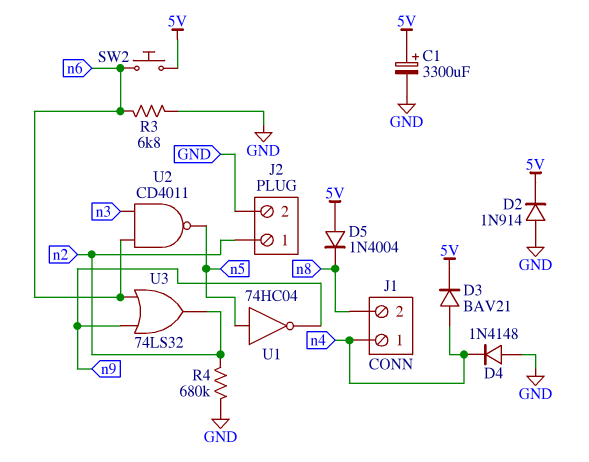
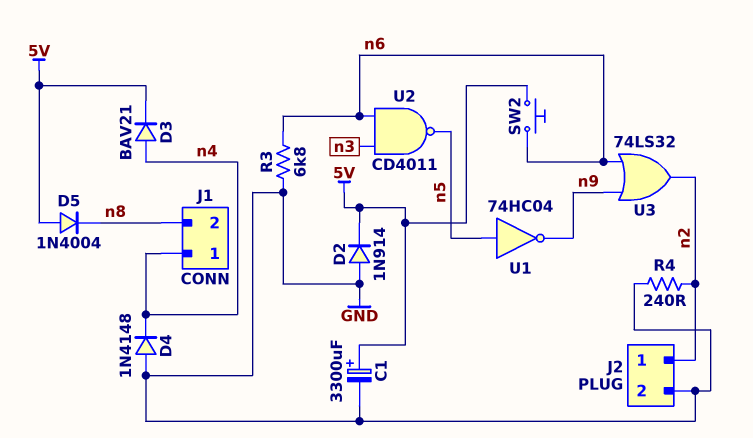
R4: 680k (GND, n2) -> 240 (GND, n2)

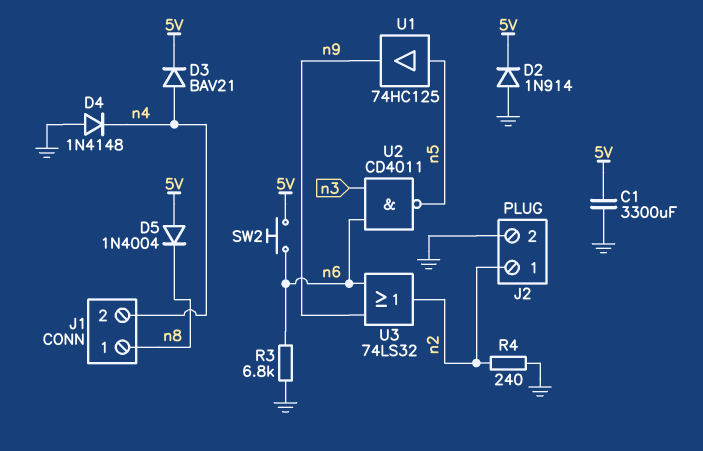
C1: 3300uF (plus 5V, minus GND) -> 3300uF (5V, GND)
J1 pin 1: n4 -> n8
J1 pin 2: n8 -> n4
U1: NOT 74HC04 (in n5, out n9) -> buffer 74HC125 (in n5, out n9)

